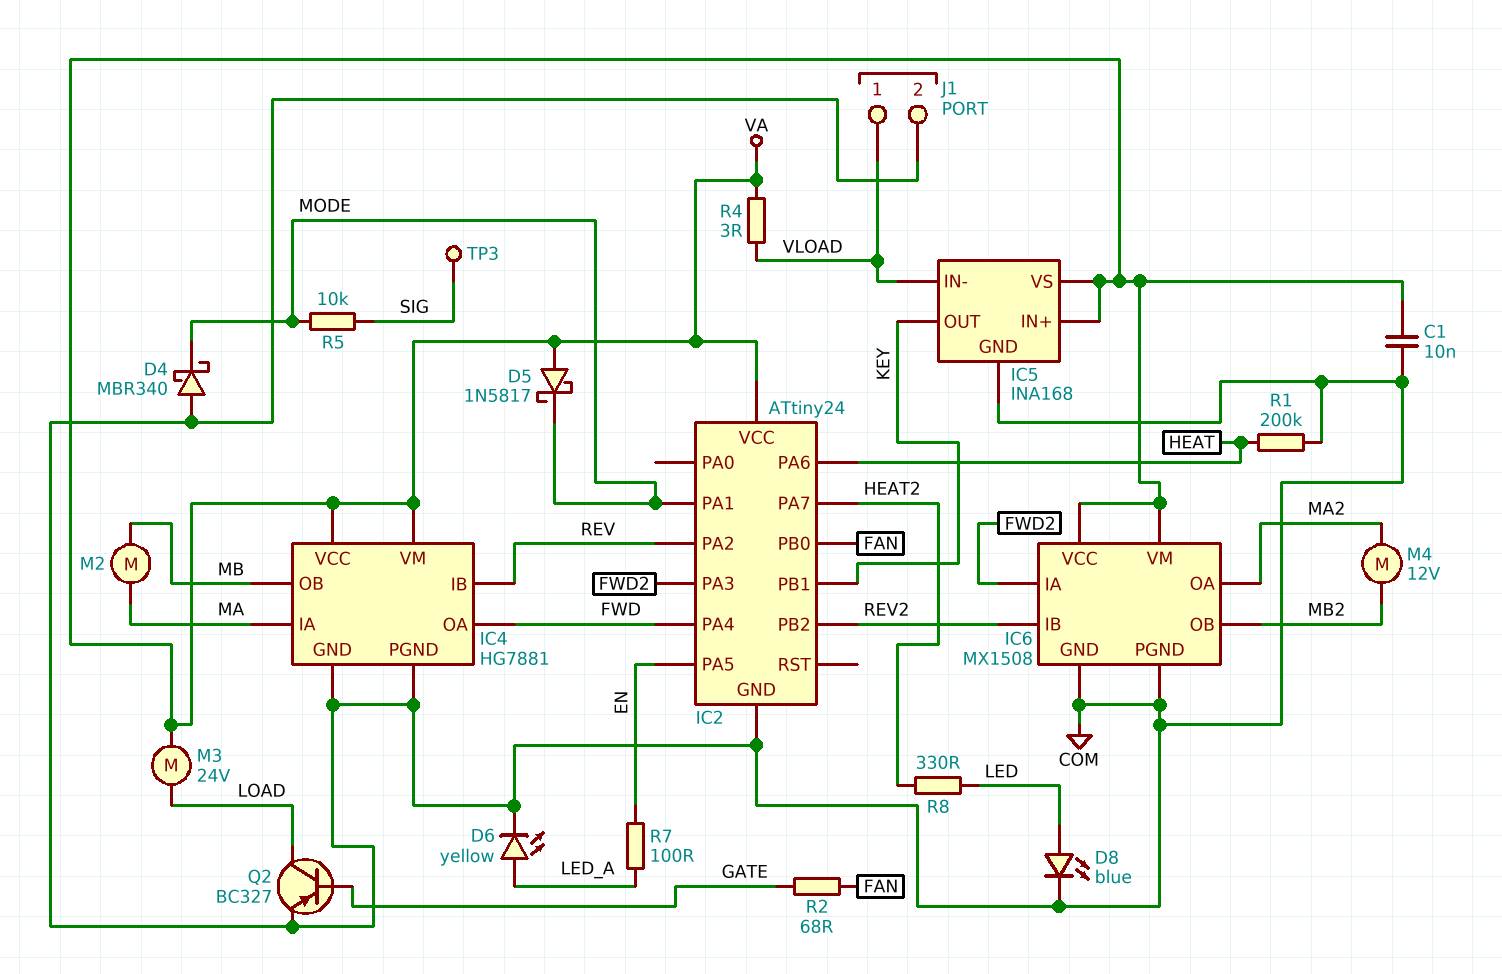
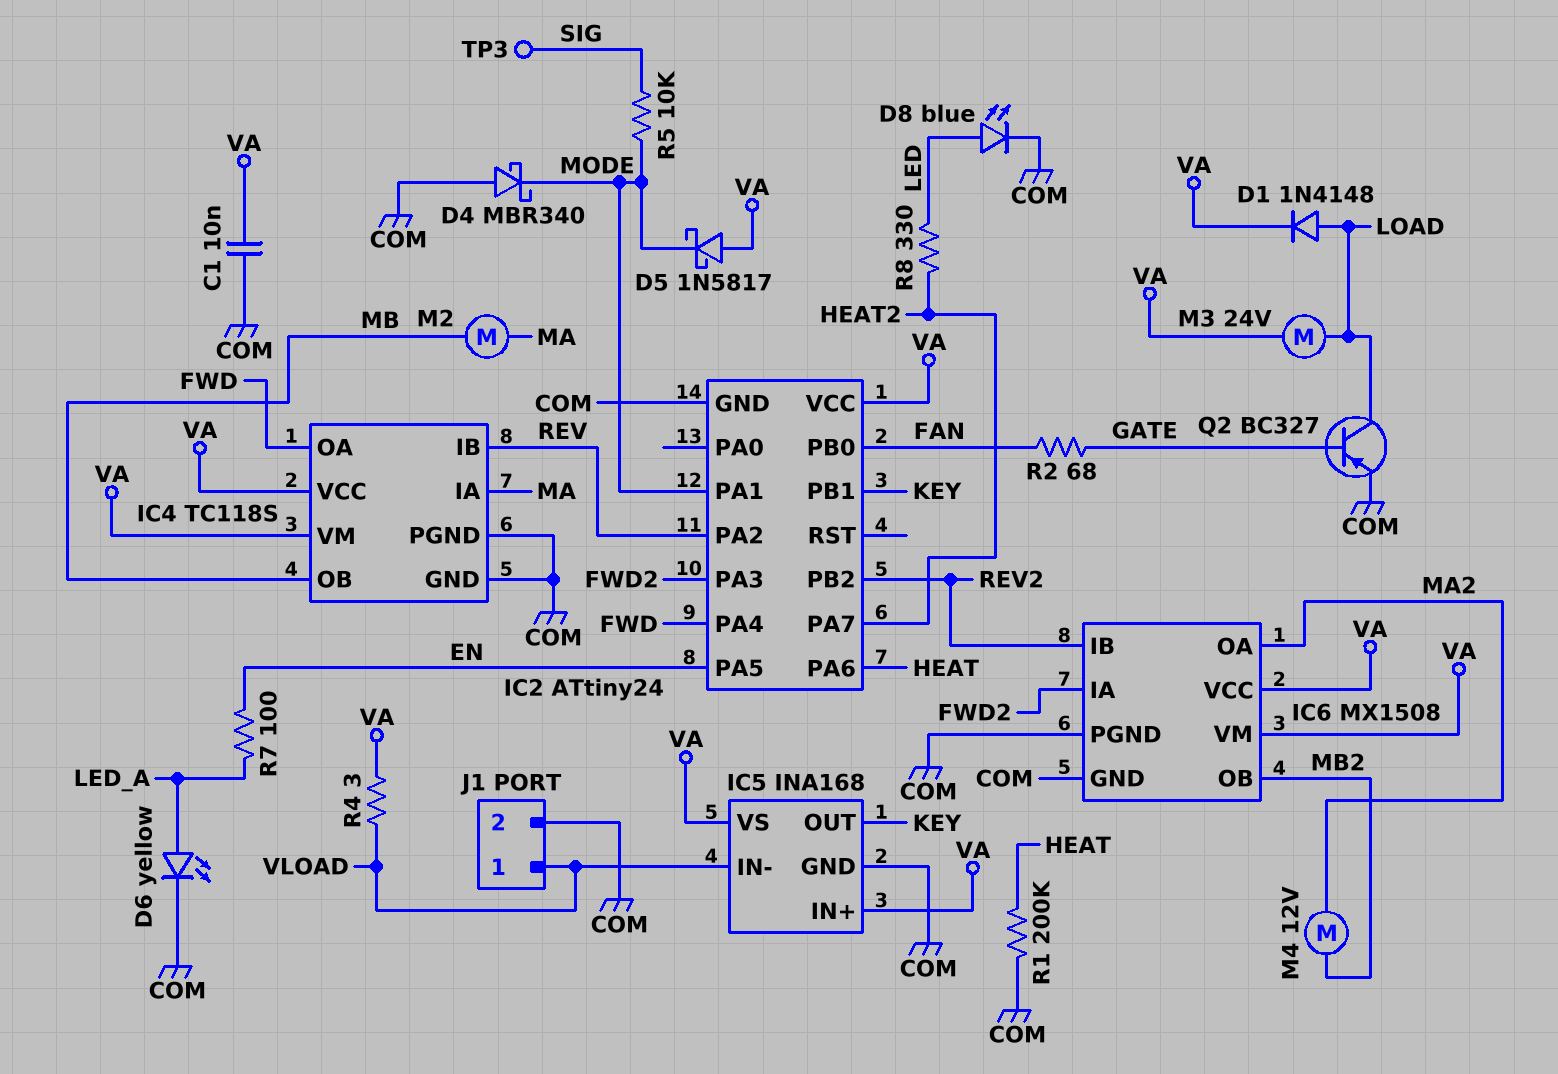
D1: none -> diode 1N4148 (A LOAD, K VA)
IC4: HG7881 -> TC118S

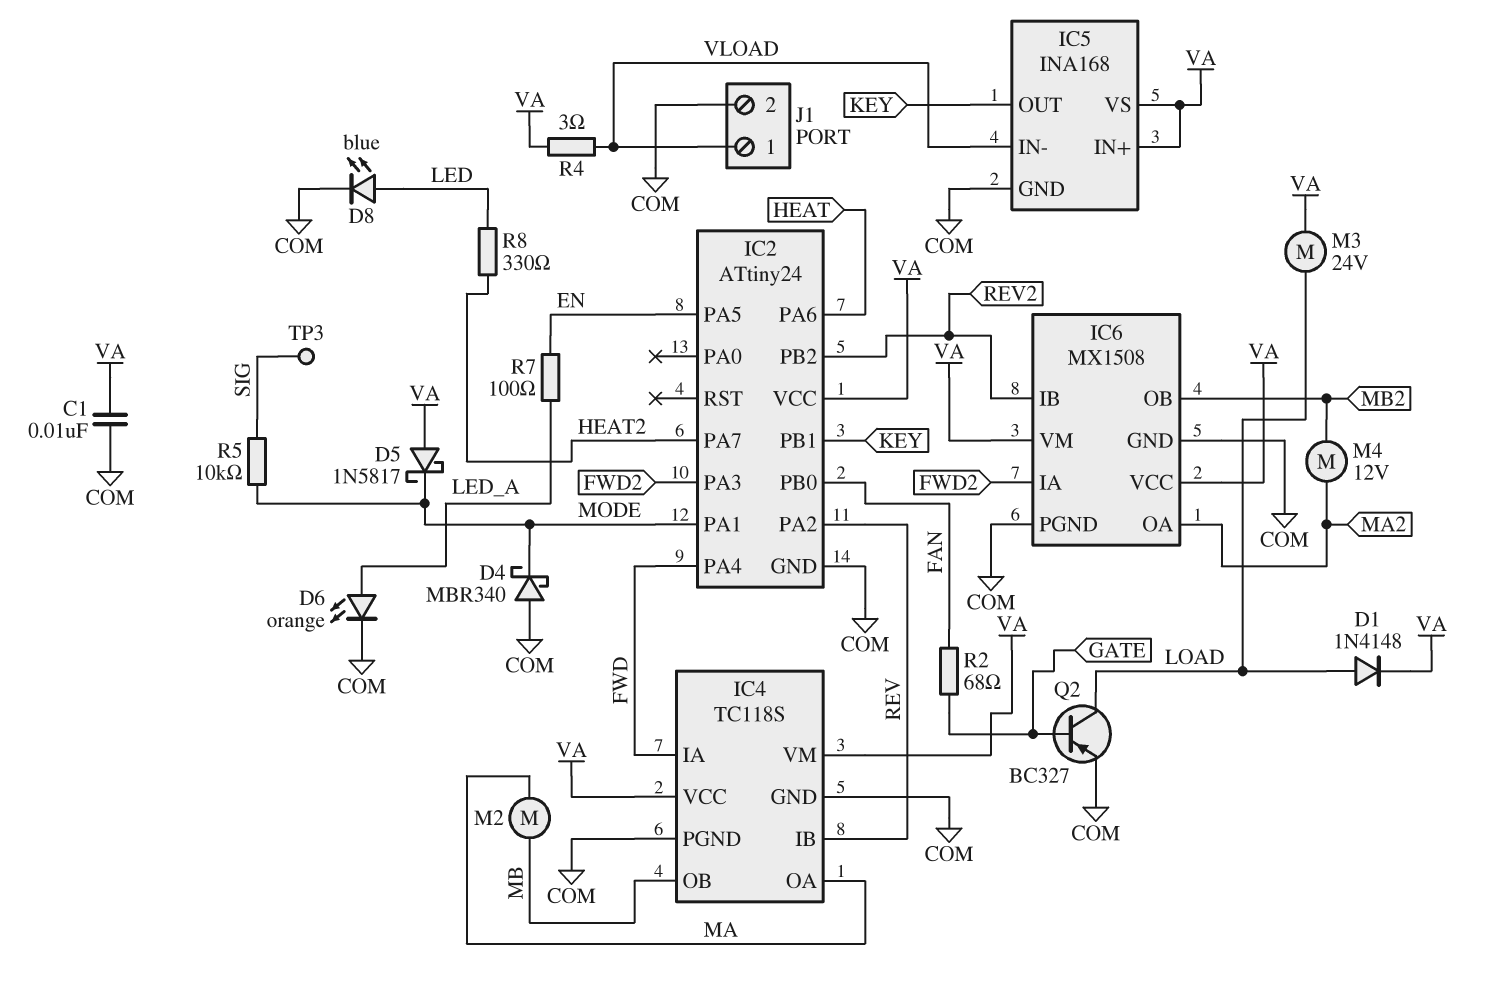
D6: LED yellow (A LED_A, K COM) -> LED orange (A LED_A, K COM)
IC4 pin IA: MA -> FWD
IC4 pin OA: FWD -> MA
R1: 200k (COM, HEAT) -> none

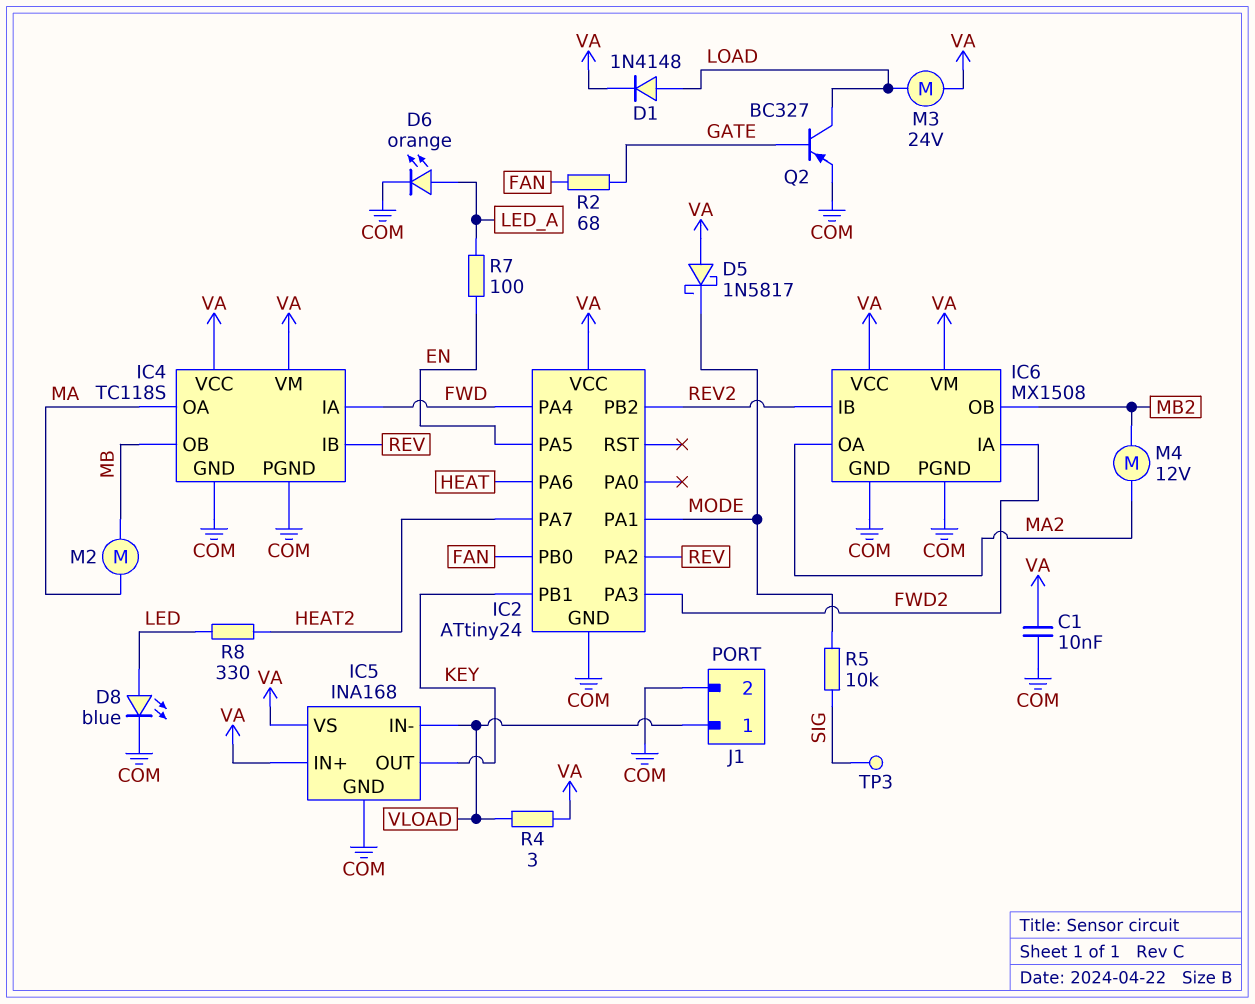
D4: schottky MBR340 (A COM, K MODE) -> none

